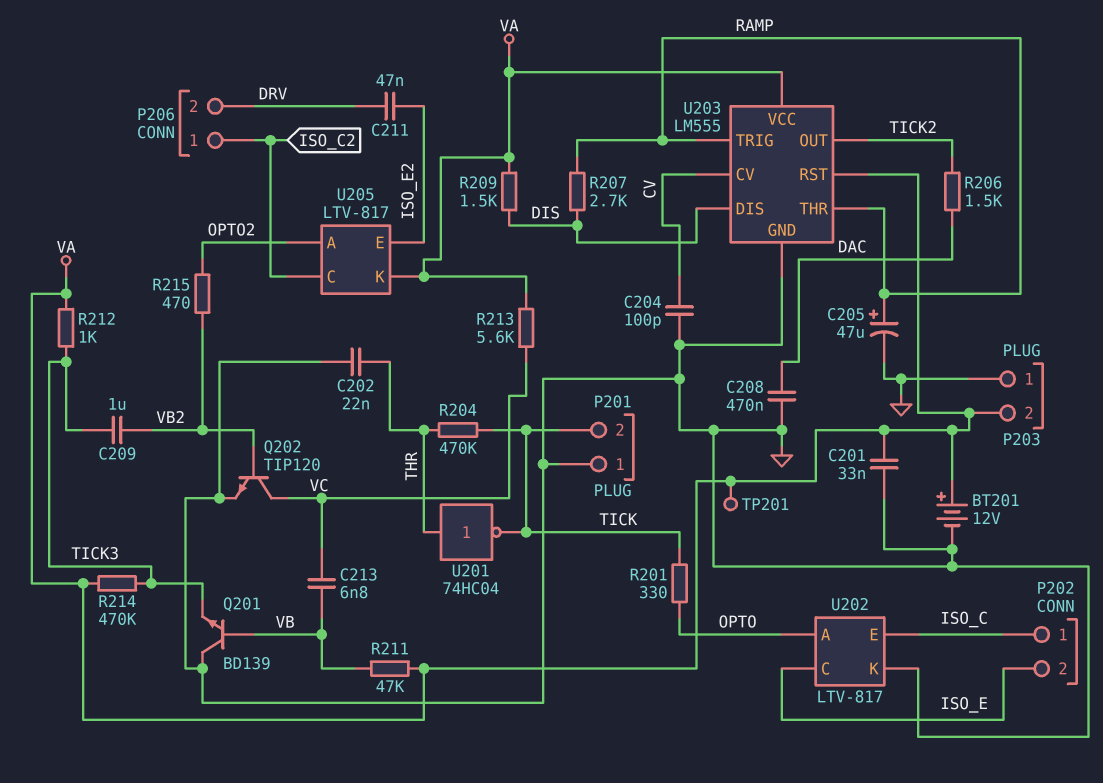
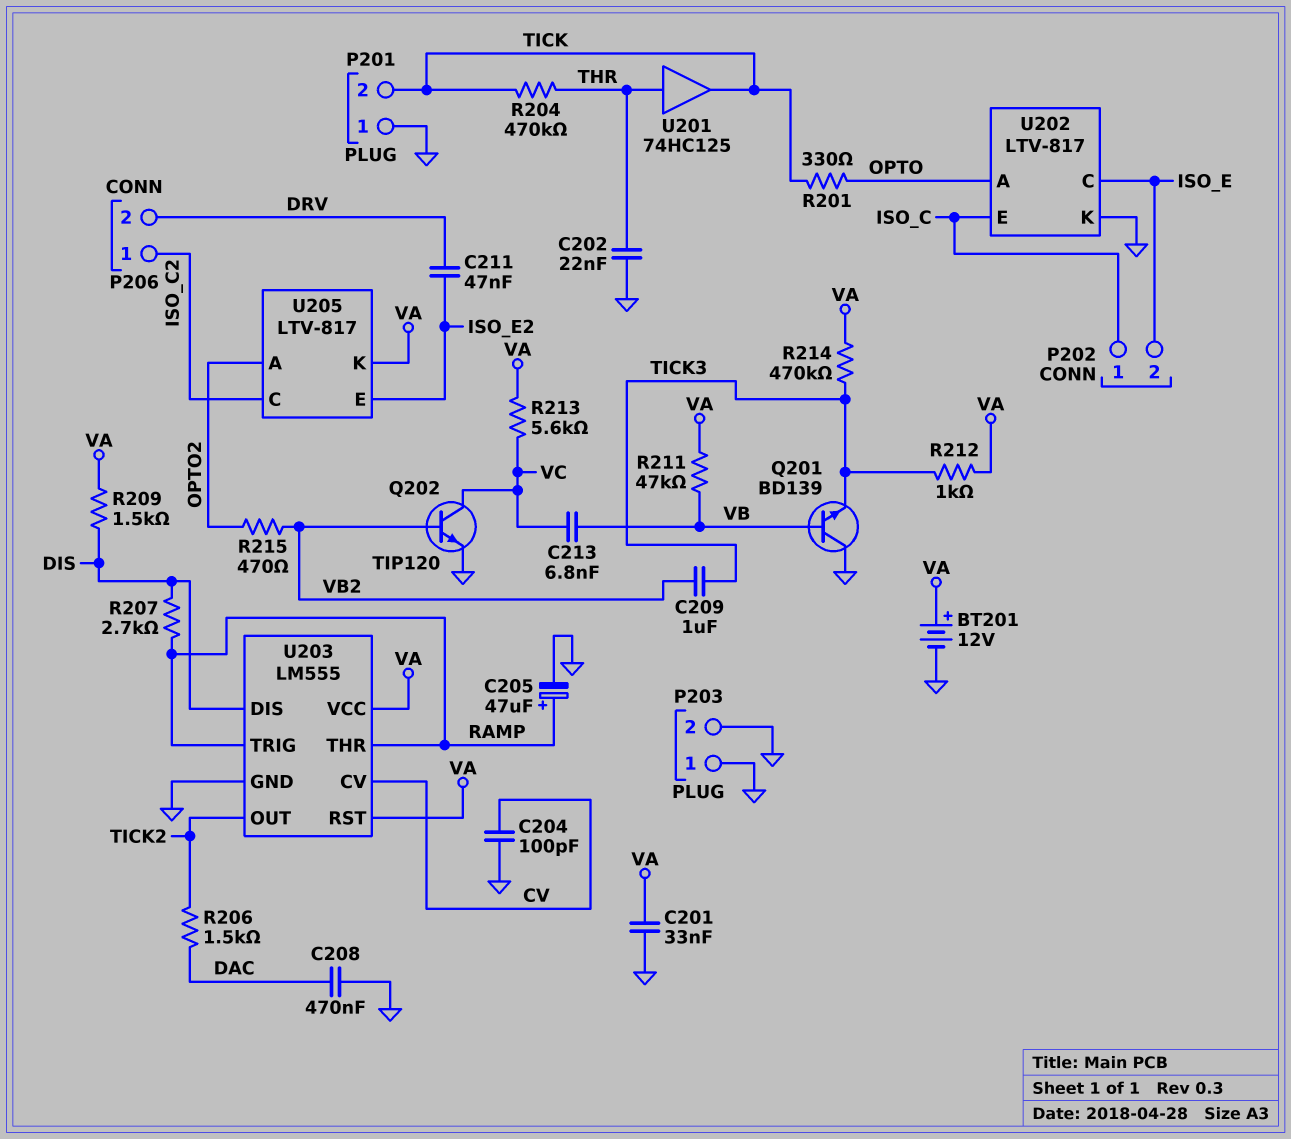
P203 pin 2: VA -> GND
TP201: test point (VA) -> none
U201: NOT 74HC04 (in THR, out TICK) -> buffer 74HC125 (in THR, out TICK)

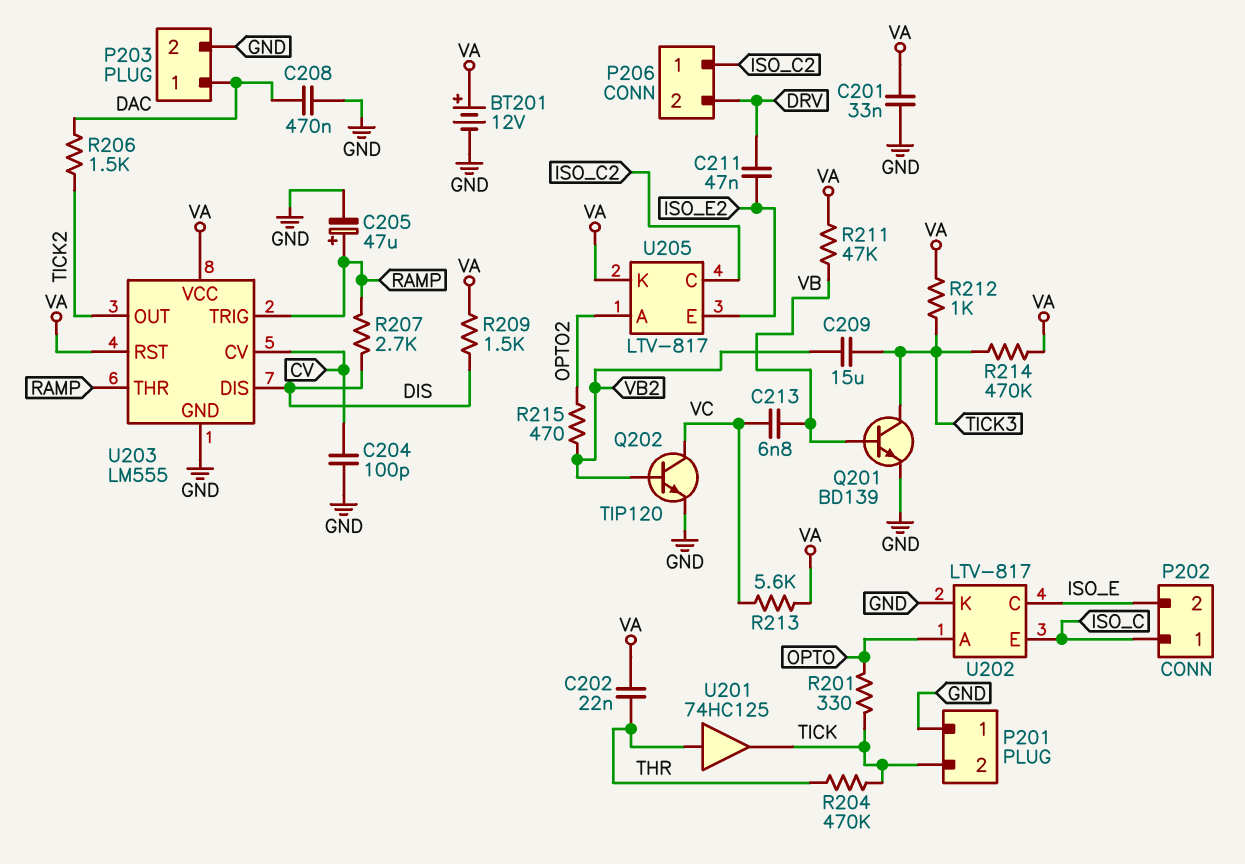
C202: 22nF (GND, THR) -> 22nF (THR, VA)
C209: 1uF (TICK3, VB2) -> 15uF (TICK3, VB2)
P203 pin 1: GND -> DAC
Q201: NPN BD139 (B VB, C GND, E TICK3) -> NPN BD139 (B VB, C TICK3, E GND)

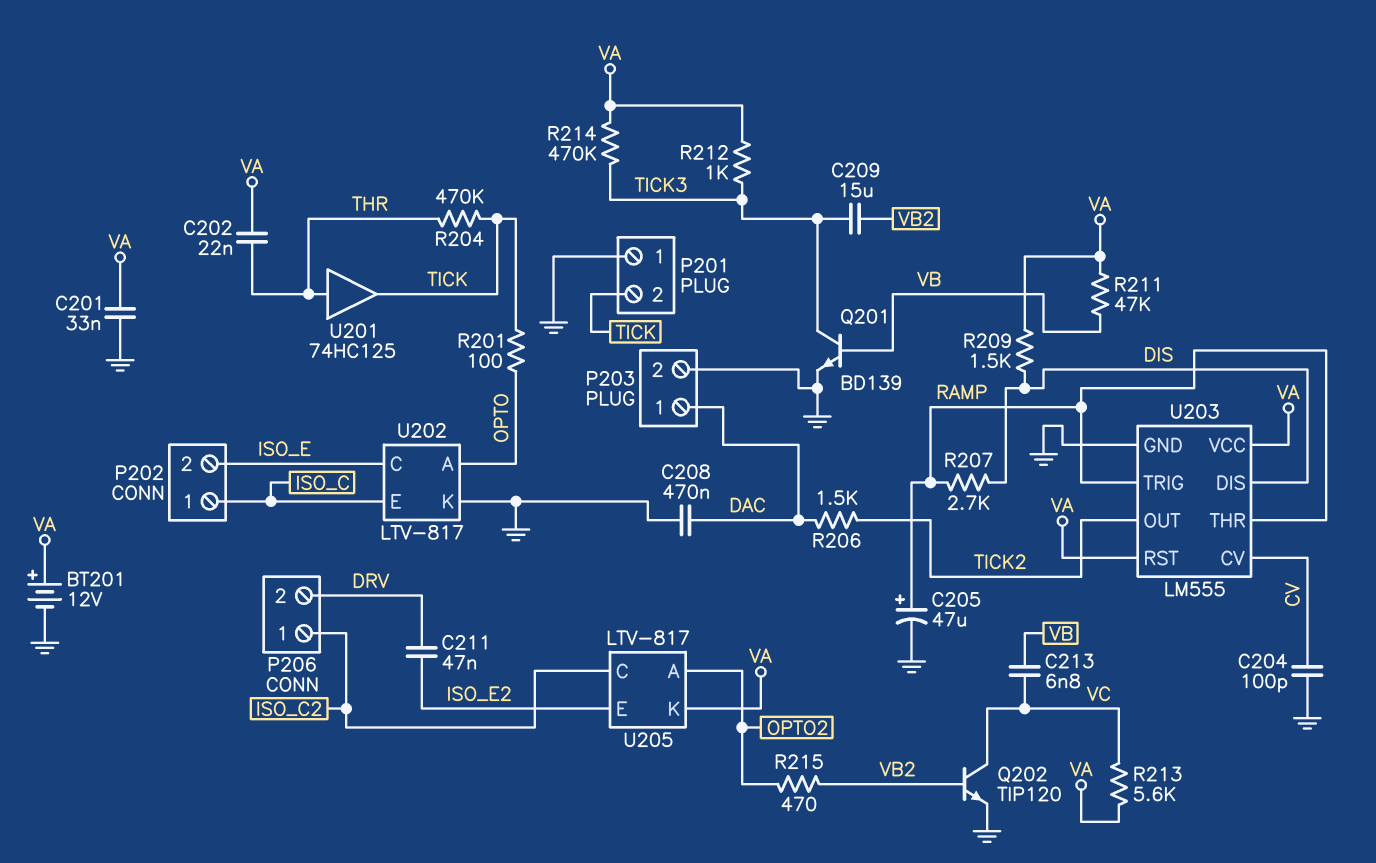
R201: 330 (OPTO, TICK) -> 100 (OPTO, TICK)

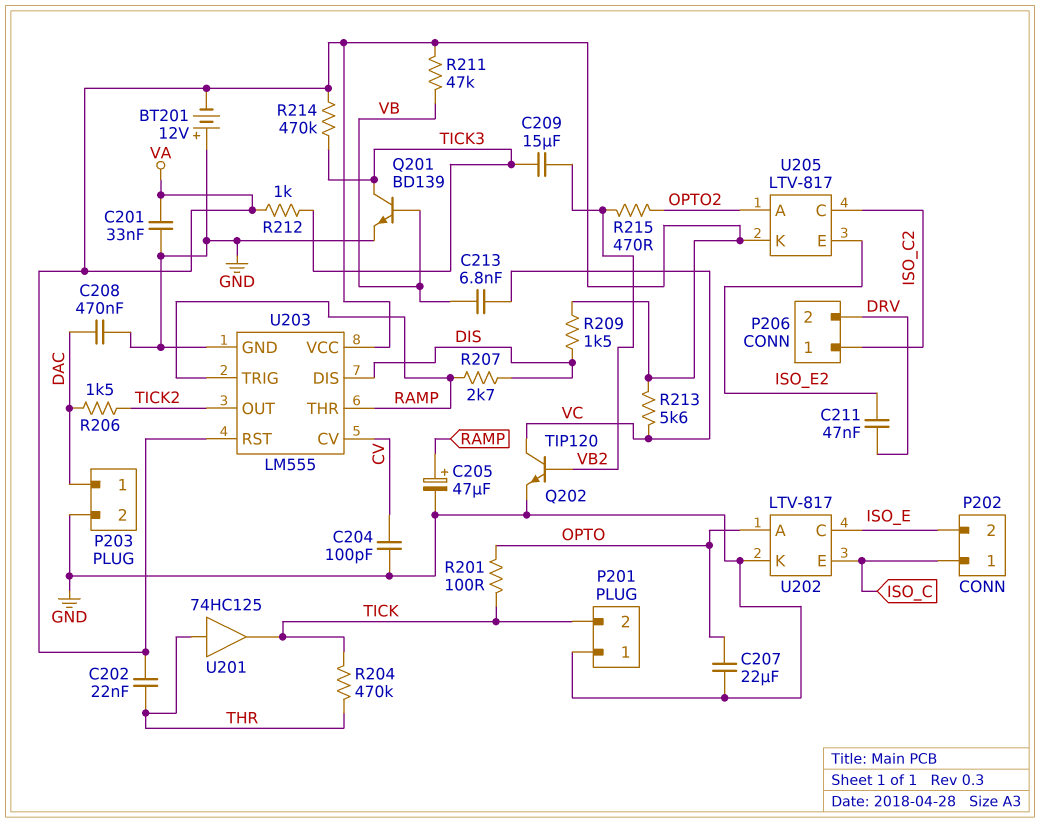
BT201: 12V (plus VA, minus GND) -> 12V (plus GND, minus VA)
C207: none -> 22uF (GND, OPTO)

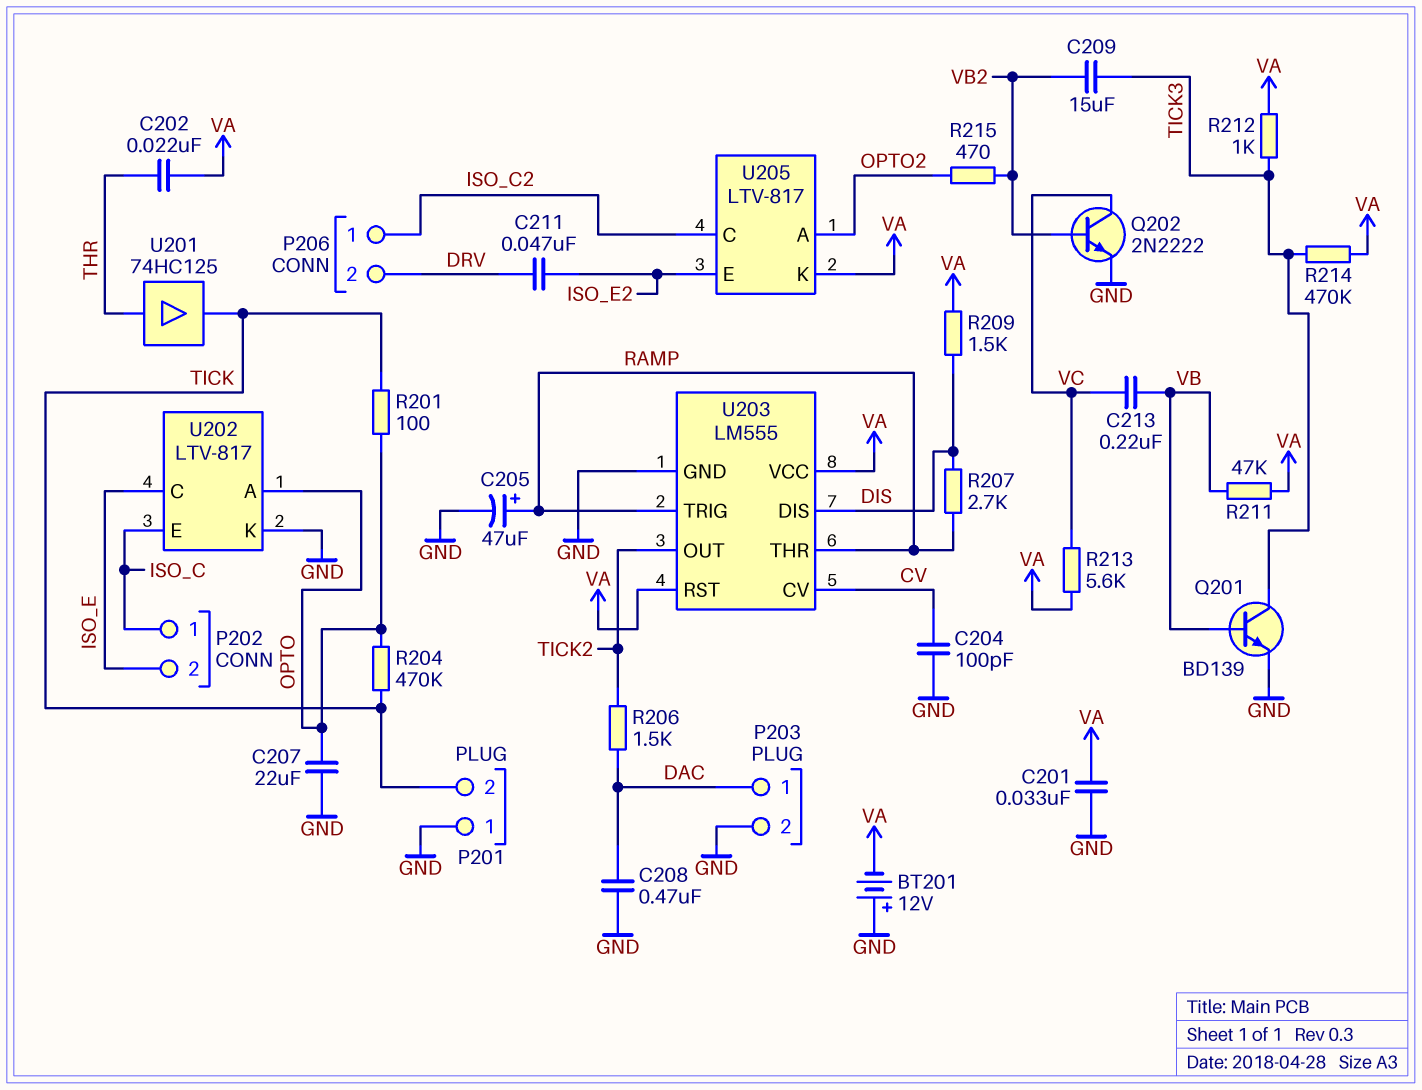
C213: 6.8nF (VB, VC) -> 220nF (VB, VC)
Q202: NPN TIP120 (B VB2, C VC, E GND) -> NPN 2N2222 (B VB2, C VC, E GND)
R204: 470k (THR, TICK) -> 470k (OPTO, TICK)

